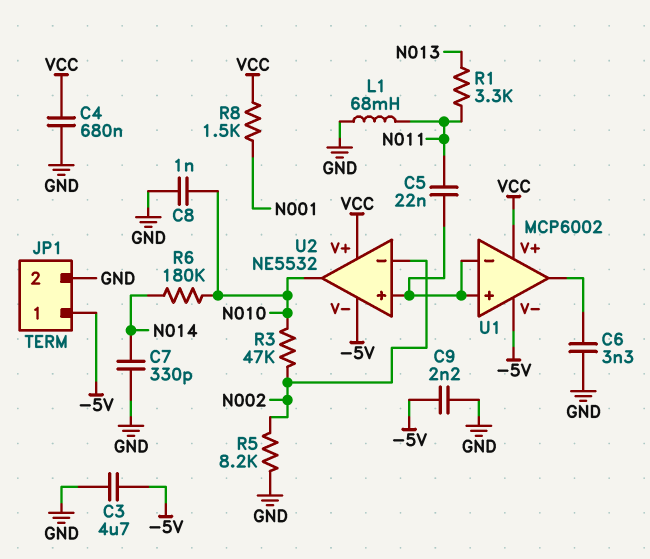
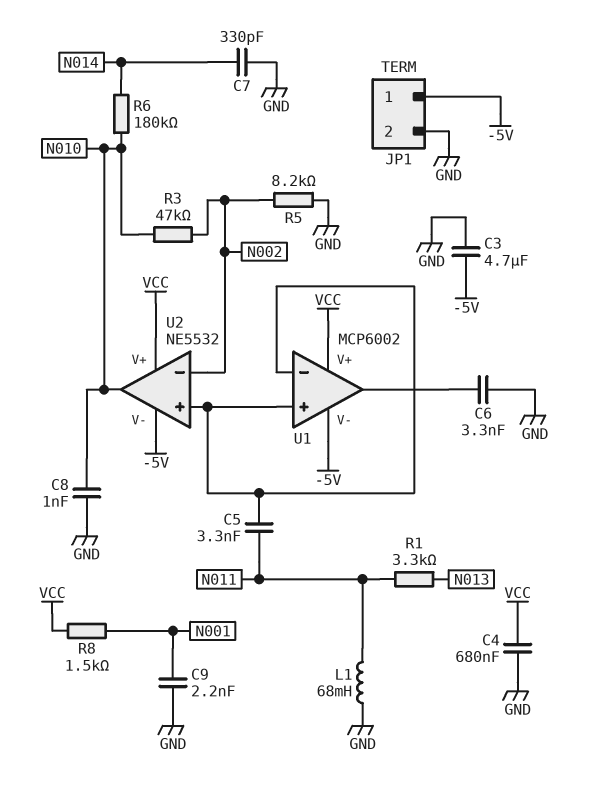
C5: 22nF (N011, U1/in+) -> 3.3nF (N011, U1/in+)
C9: 2.2nF (-5V, GND) -> 2.2nF (GND, N001)

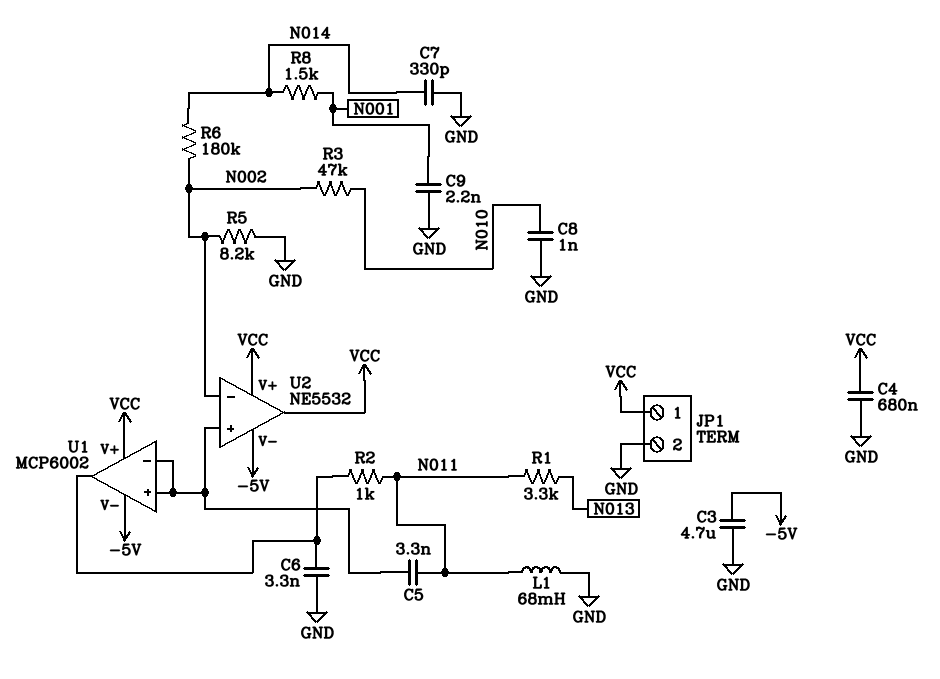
JP1 pin 1: -5V -> VCC
R2: none -> 1k (N011, U1/out)
R6: 180k (N010, N014) -> 180k (N002, N014)
R8: 1.5k (N001, VCC) -> 1.5k (N001, N014)
U2 pin out: N010 -> VCC

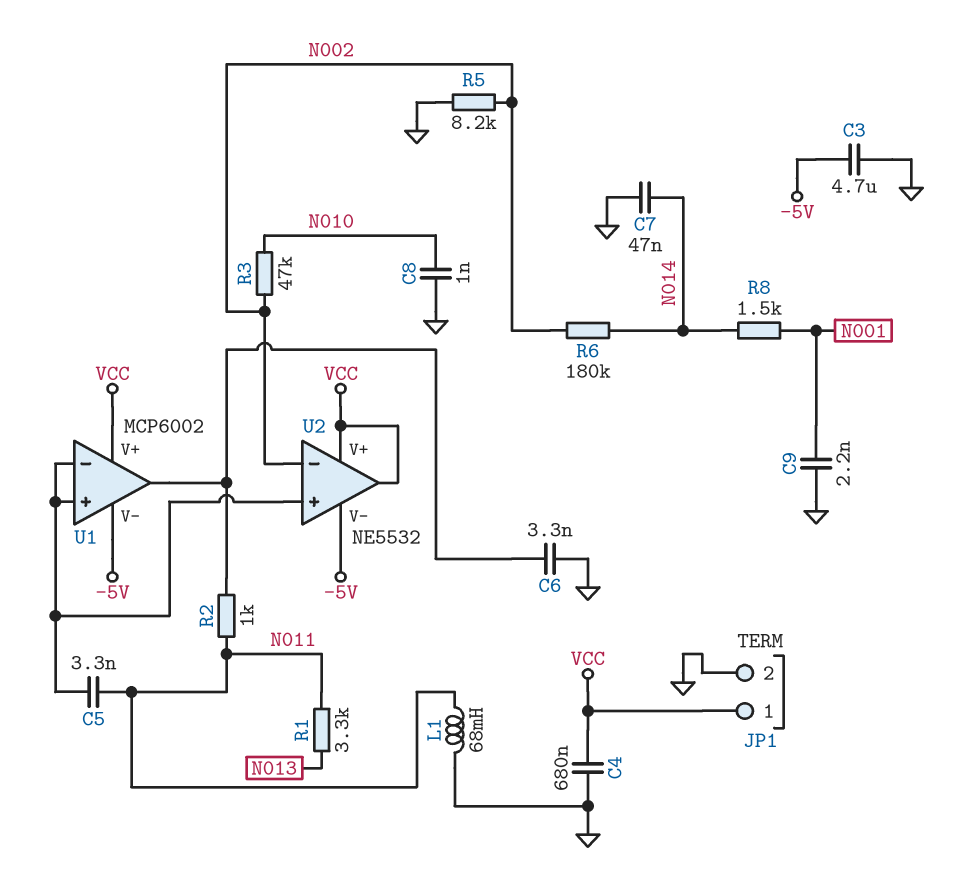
C7: 330pF (GND, N014) -> 47nF (GND, N014)

